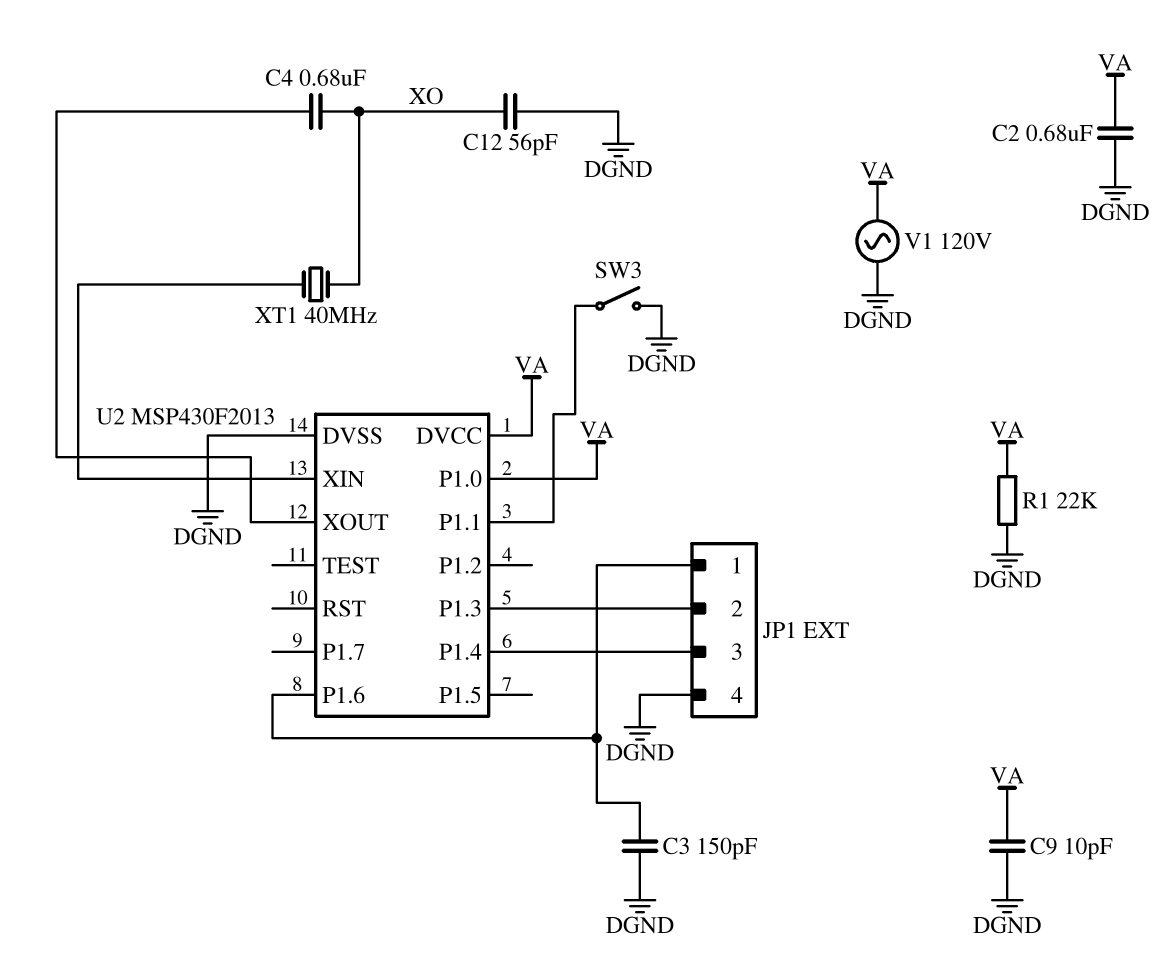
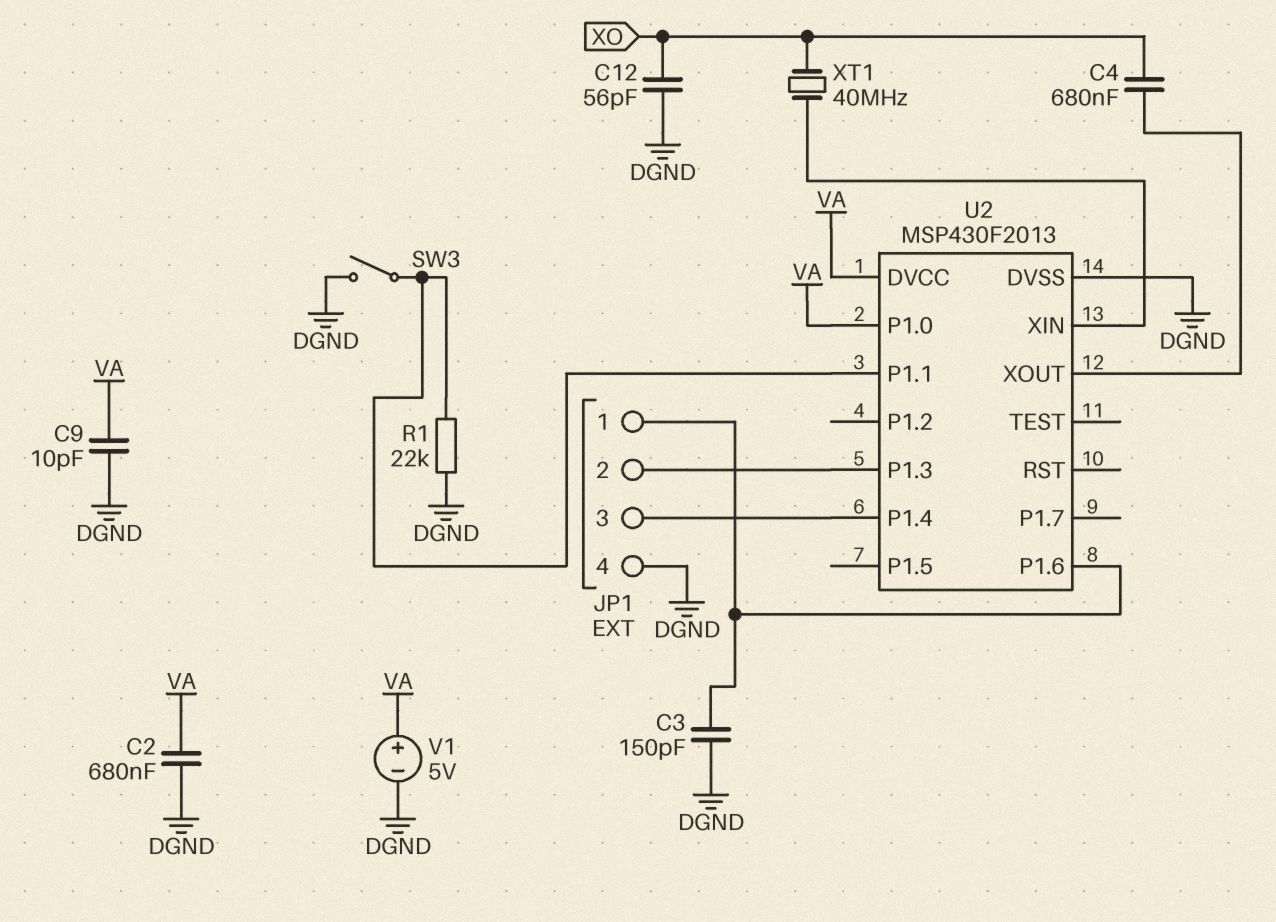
R1: 22k (DGND, VA) -> 22k (DGND, U2/P1.1)
V1: AC 120V (DGND, VA) -> 5V (plus VA, minus DGND)

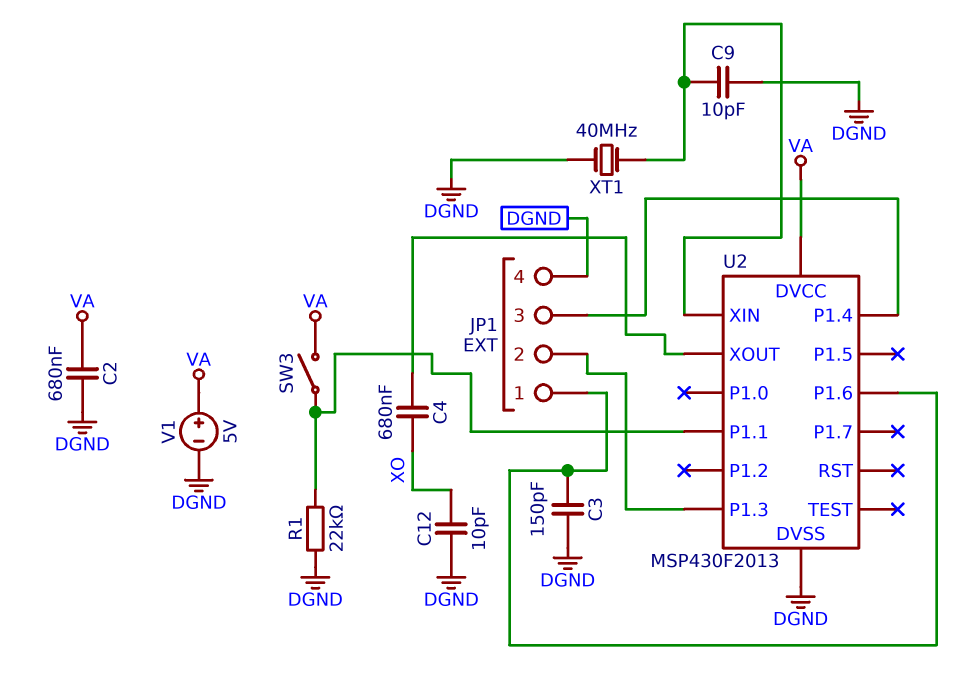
C9: 10pF (DGND, VA) -> 10pF (DGND, U2/XIN)
C12: 56pF (DGND, XO) -> 10pF (DGND, XO)
SW3: switch (DGND, U2/P1.1) -> switch (U2/P1.1, VA)
U2 pin P1.0: VA -> none
XT1: 40MHz (U2/XIN, XO) -> 40MHz (DGND, U2/XIN)

